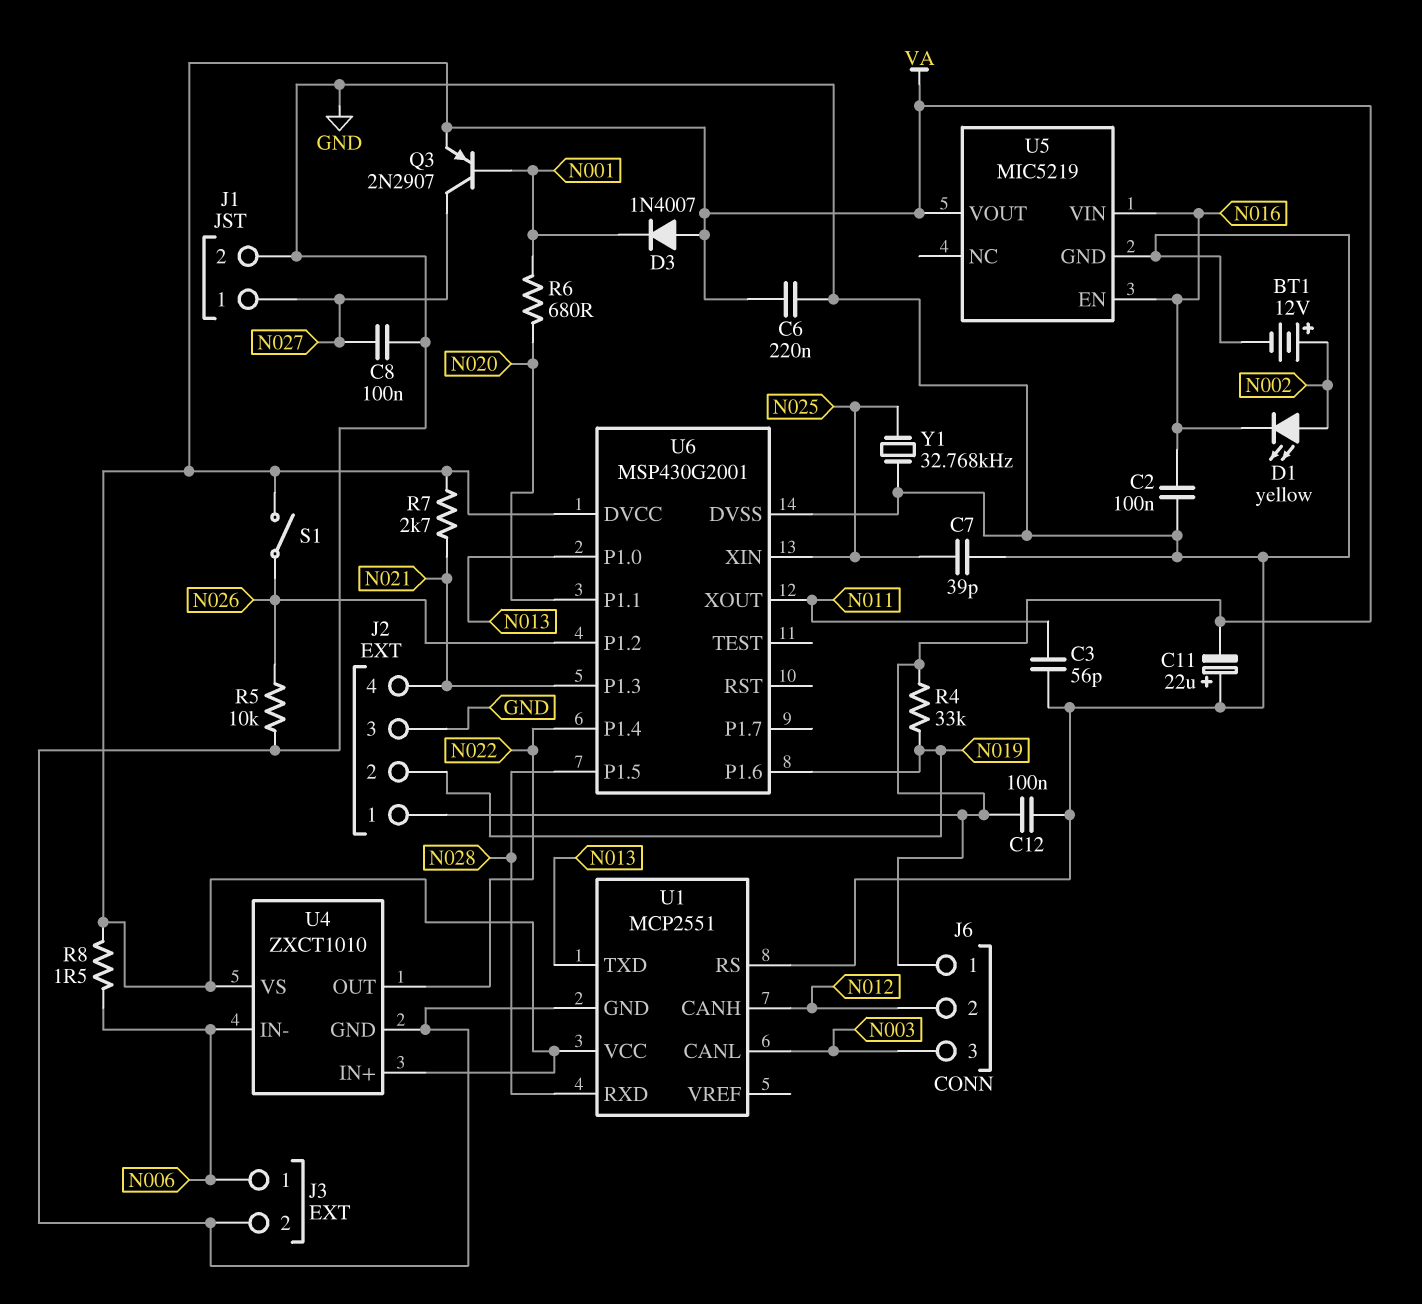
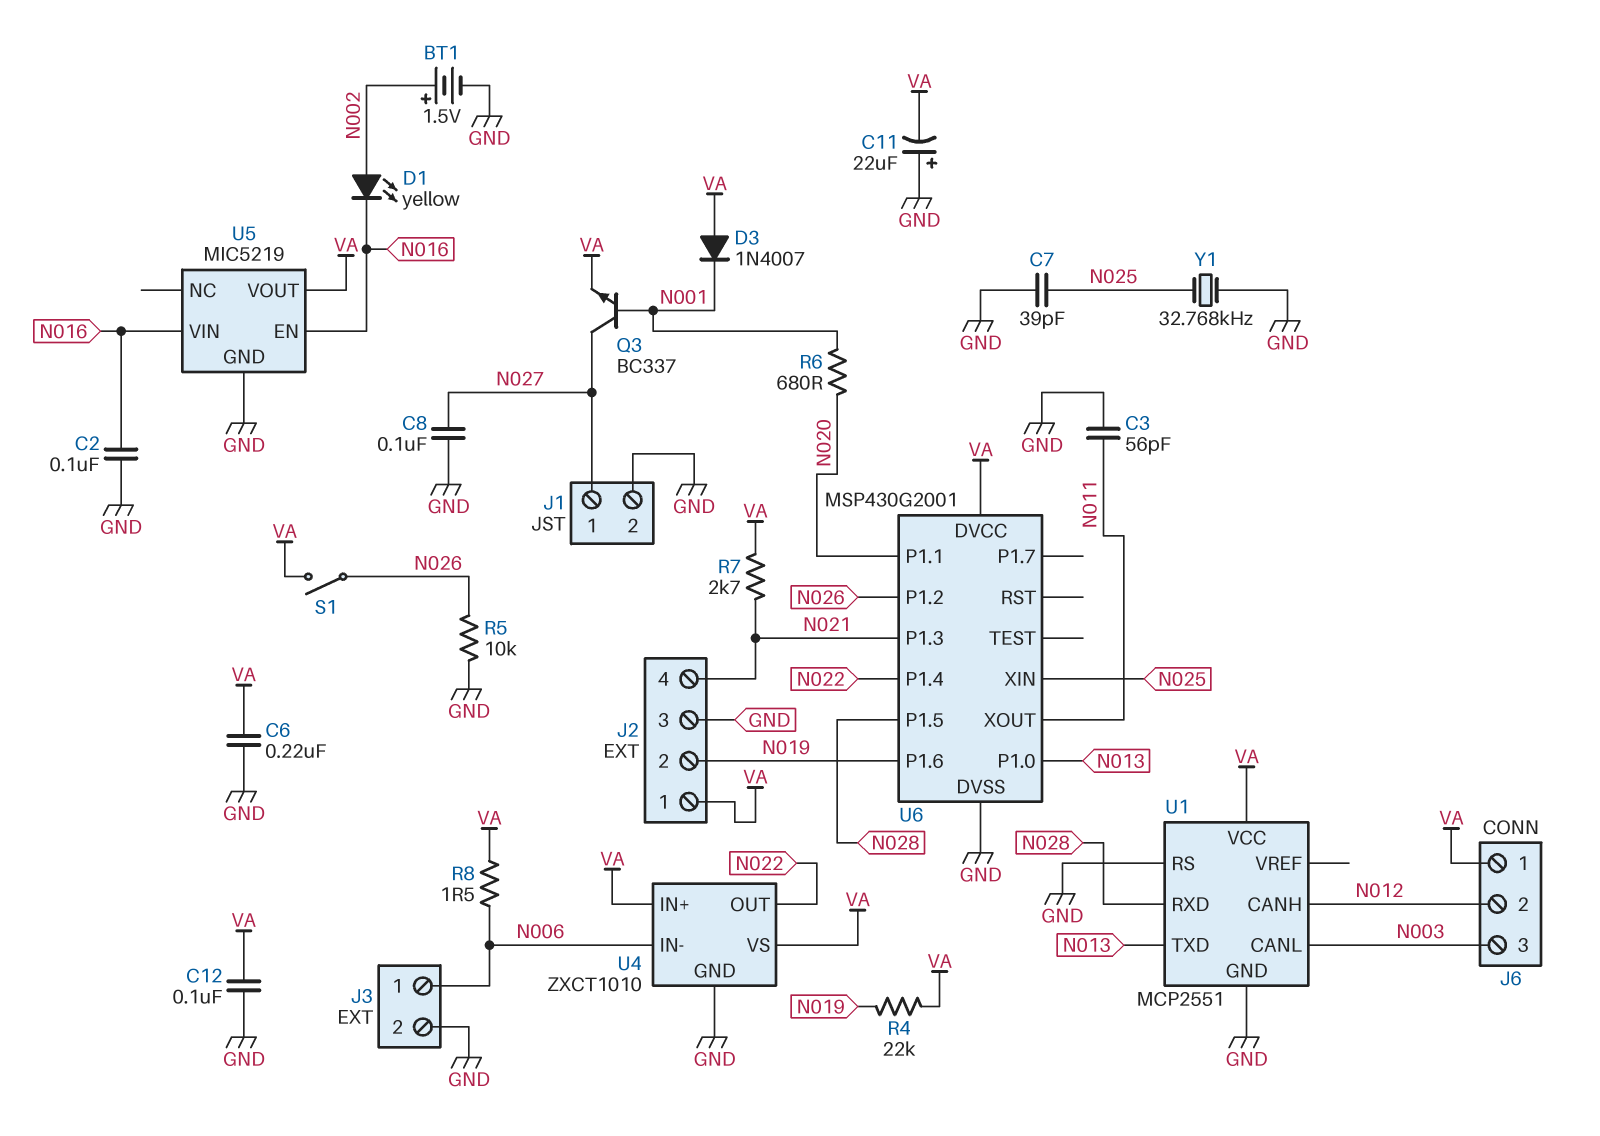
BT1: 12V (plus N002, minus GND) -> 1.5V (plus N002, minus GND)
Q3: PNP 2N2907 (B N001, C N027, E VA) -> NPN BC337 (B N001, C N027, E VA)
R4: 33k (N019, VA) -> 22k (N019, VA)

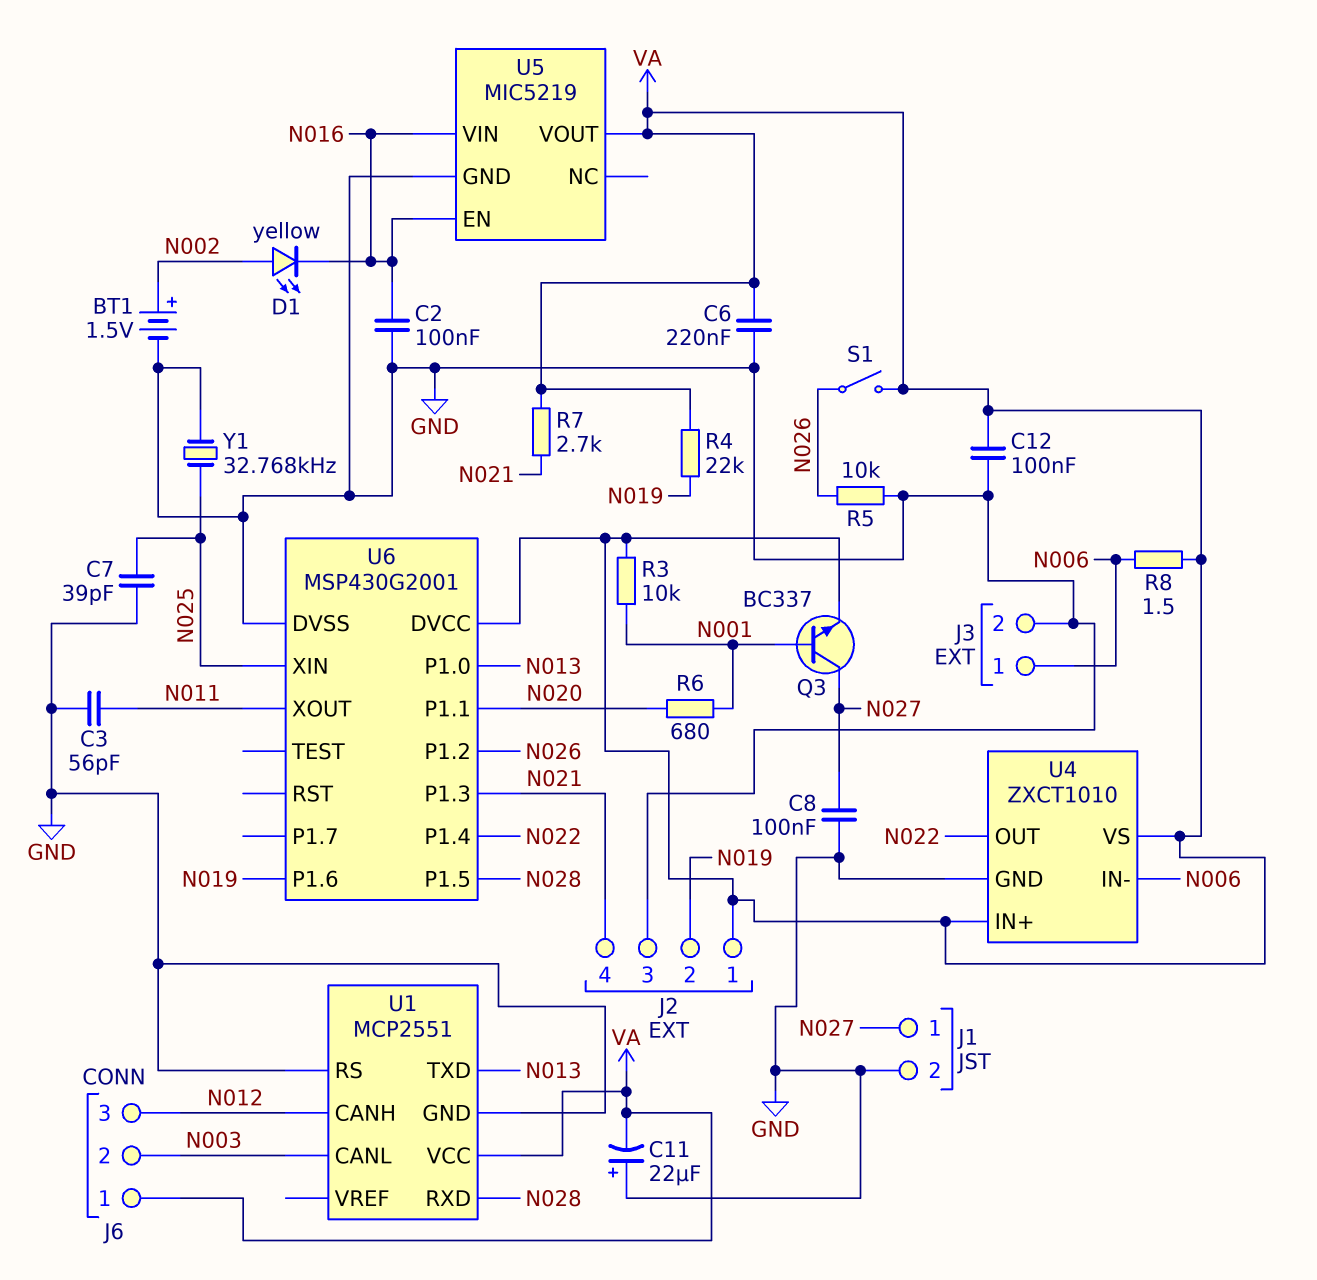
D3: diode 1N4007 (A VA, K N001) -> none
J6 pin 2: N012 -> N003
J6 pin 3: N003 -> N012
R3: none -> 10k (N001, VA)

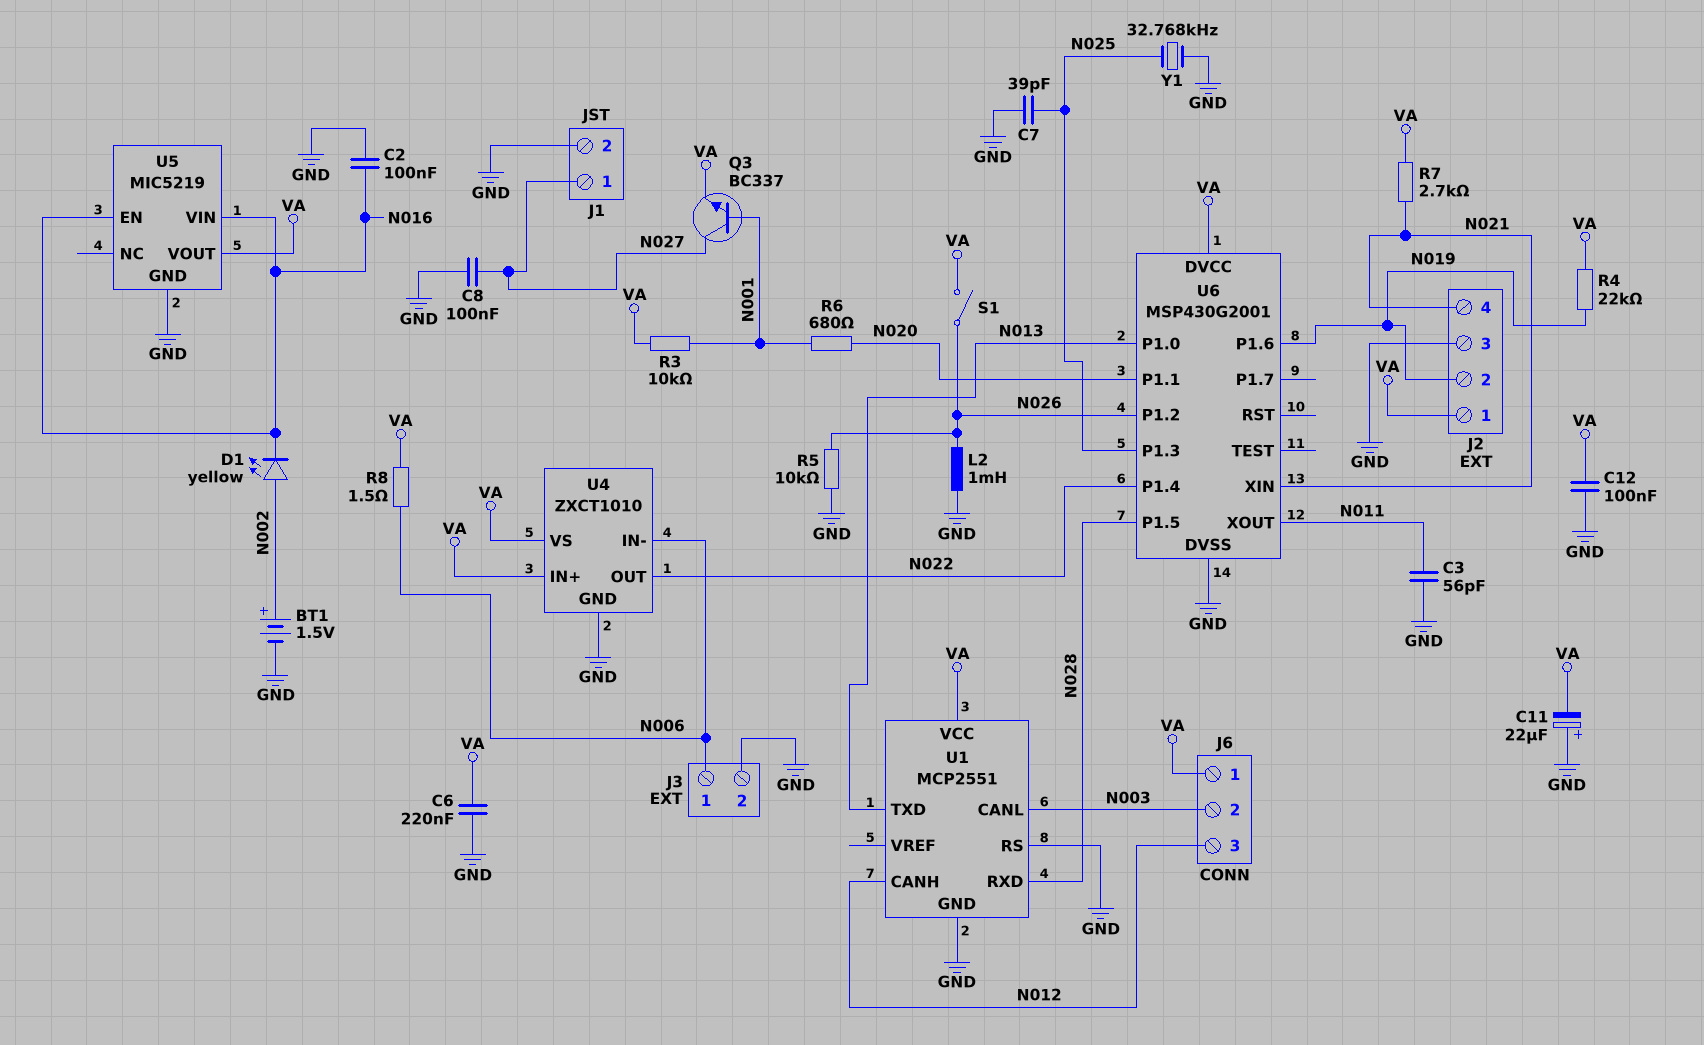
L2: none -> 1mH (GND, N026)
U6 pin P1.3: N021 -> N025
U6 pin XIN: N025 -> N021

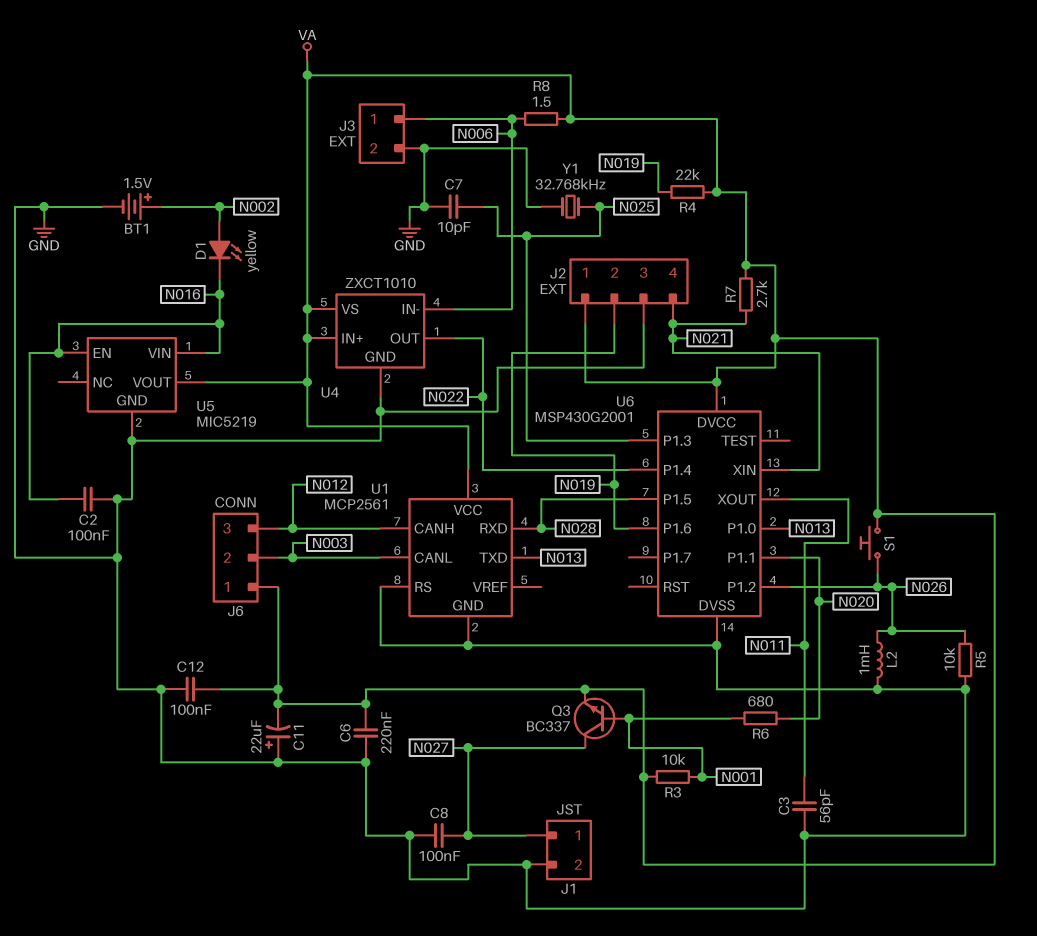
C7: 39pF (GND, N025) -> 10pF (GND, N025)
S1: switch (N026, VA) -> button (N026, VA)
U1: MCP2551 -> MCP2561

